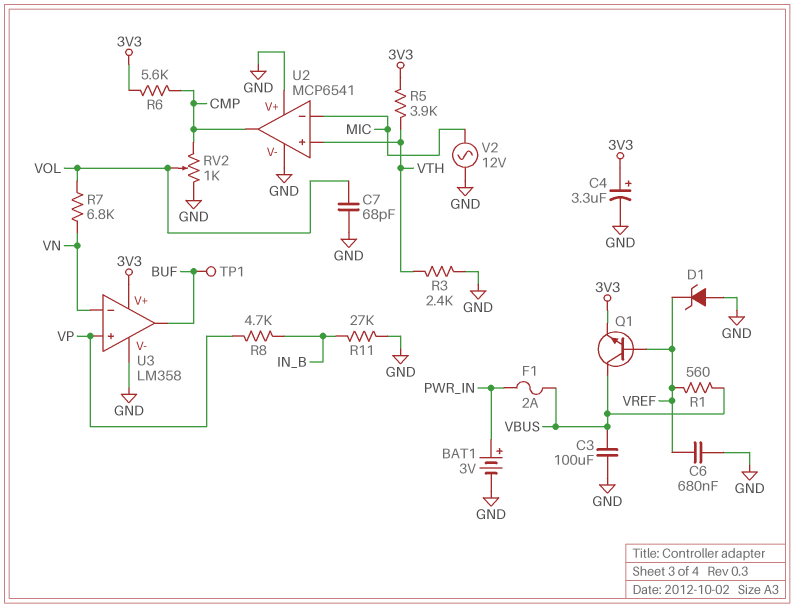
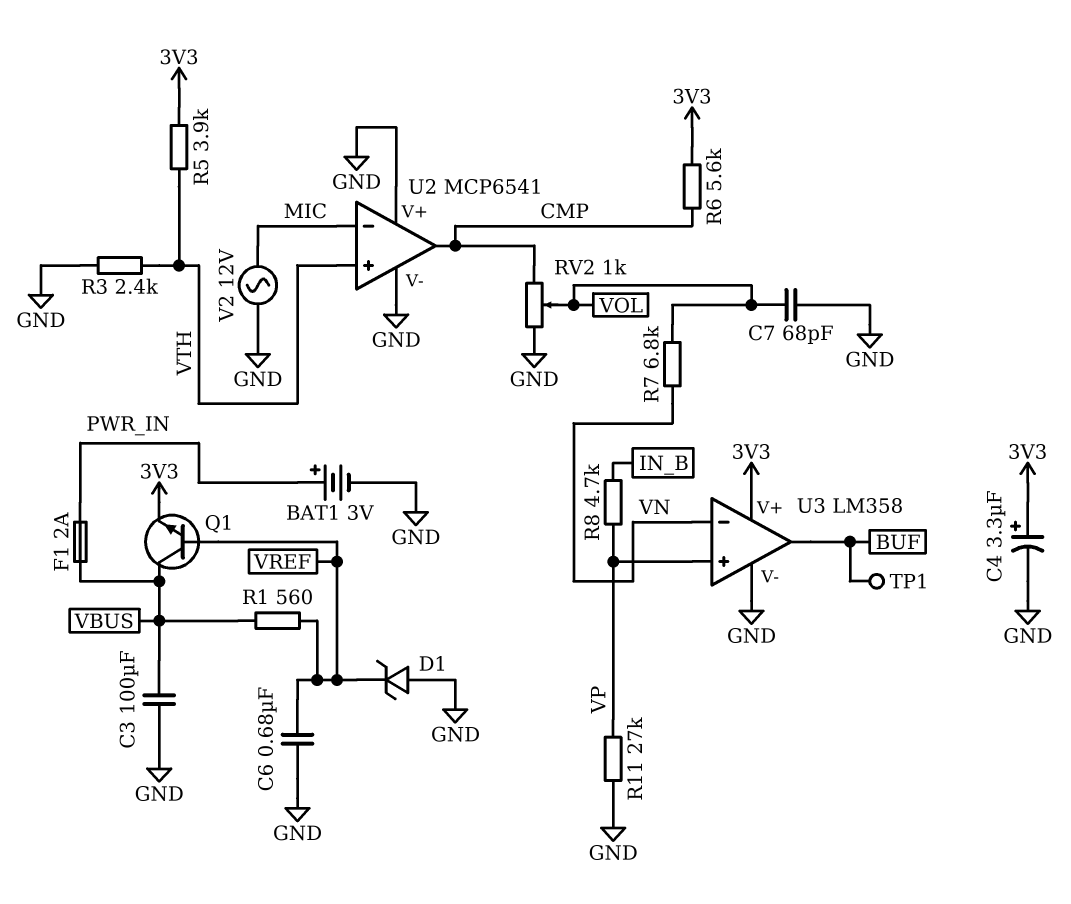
R11: 27k (GND, IN_B) -> 27k (GND, VP)

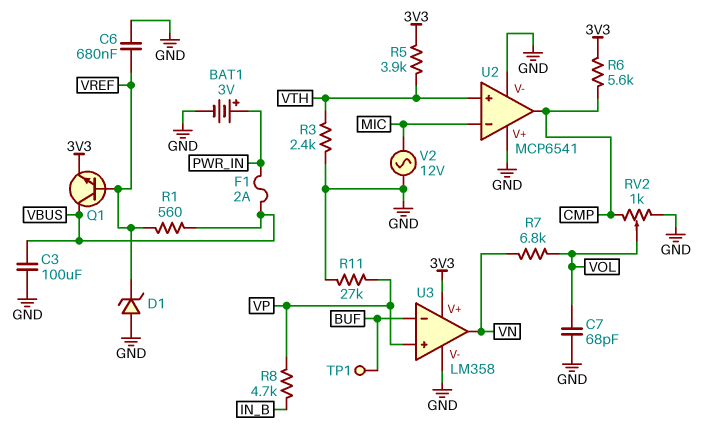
C4: 3.3uF (plus 3V3, minus GND) -> none
U3 pin in-: VN -> BUF
U3 pin out: BUF -> VN

